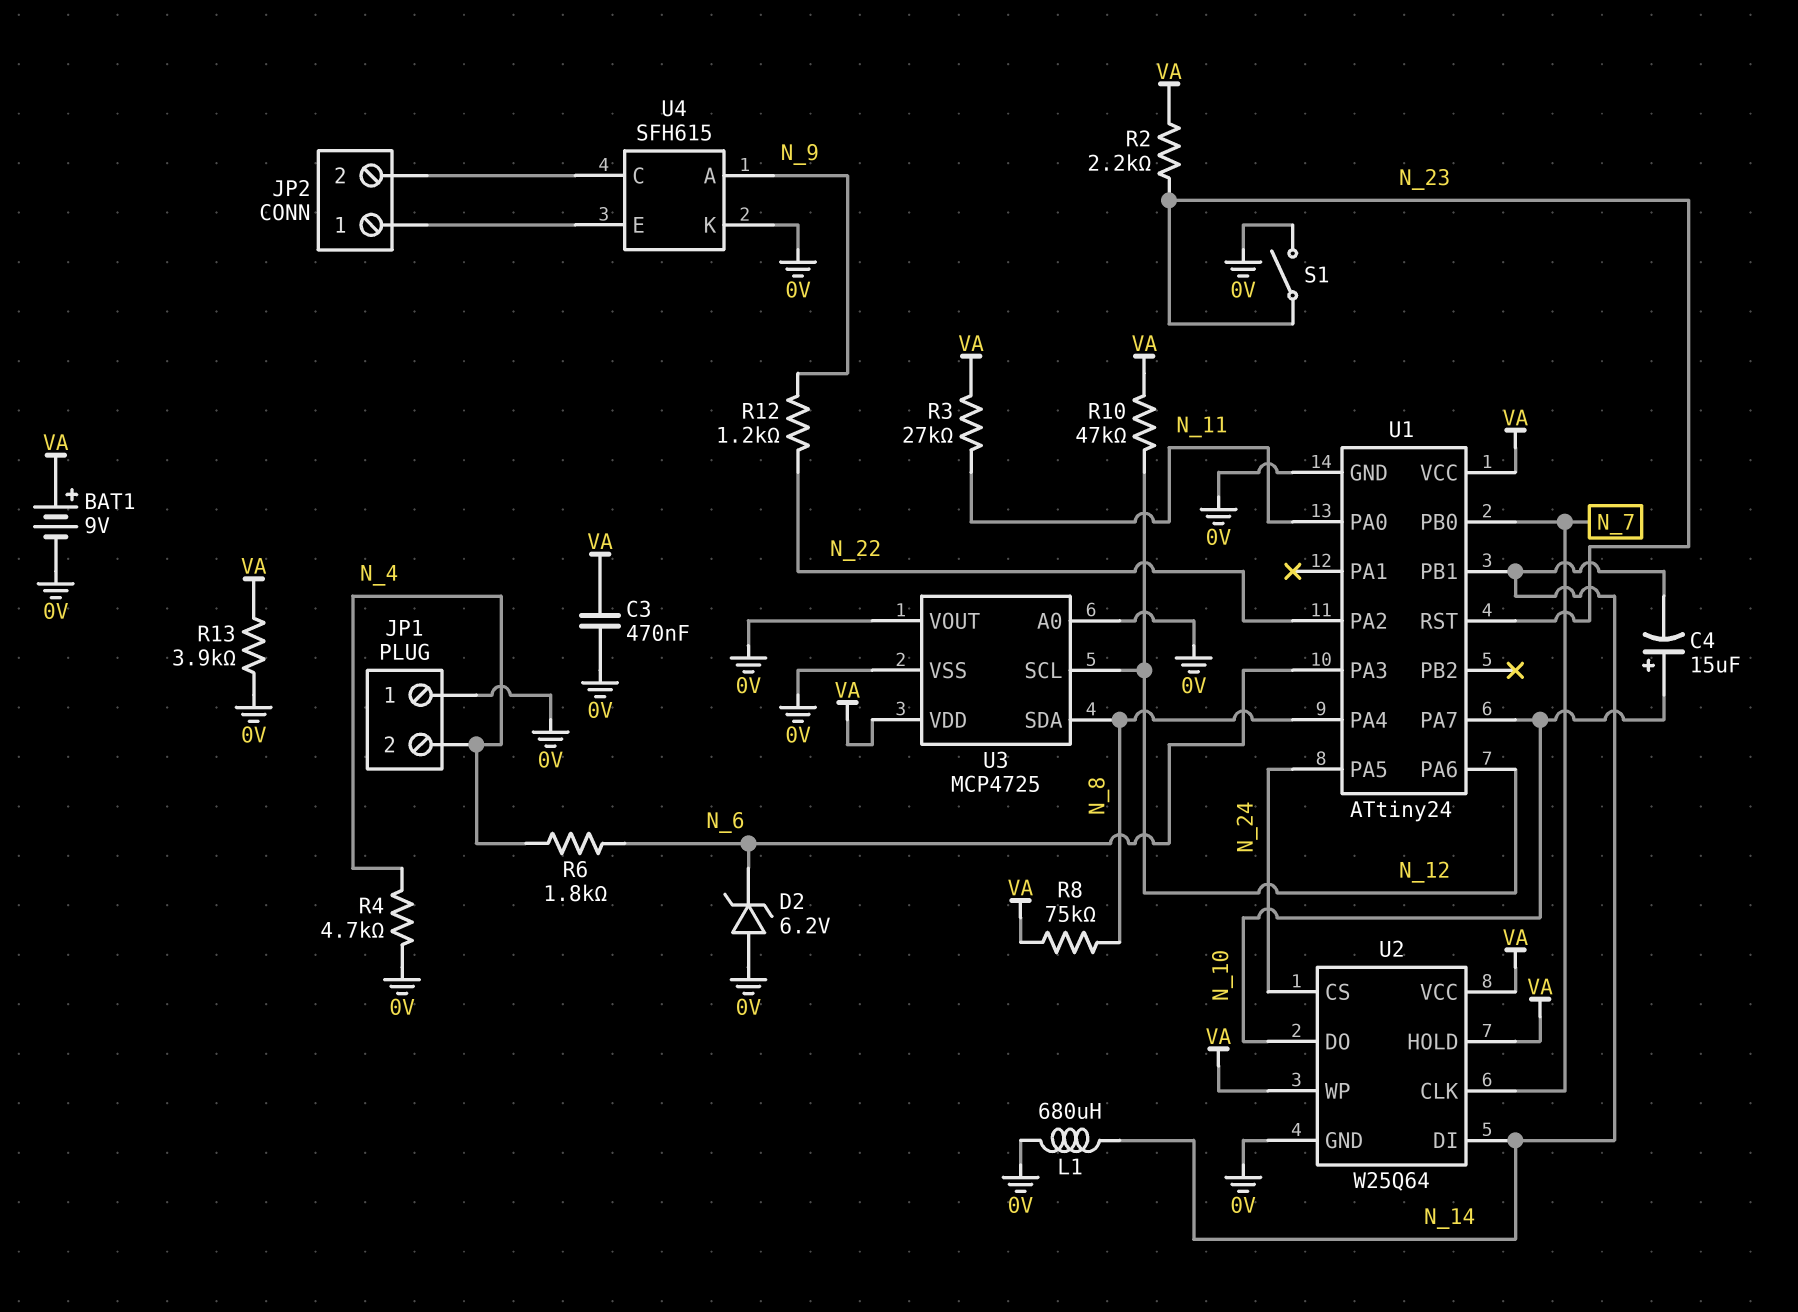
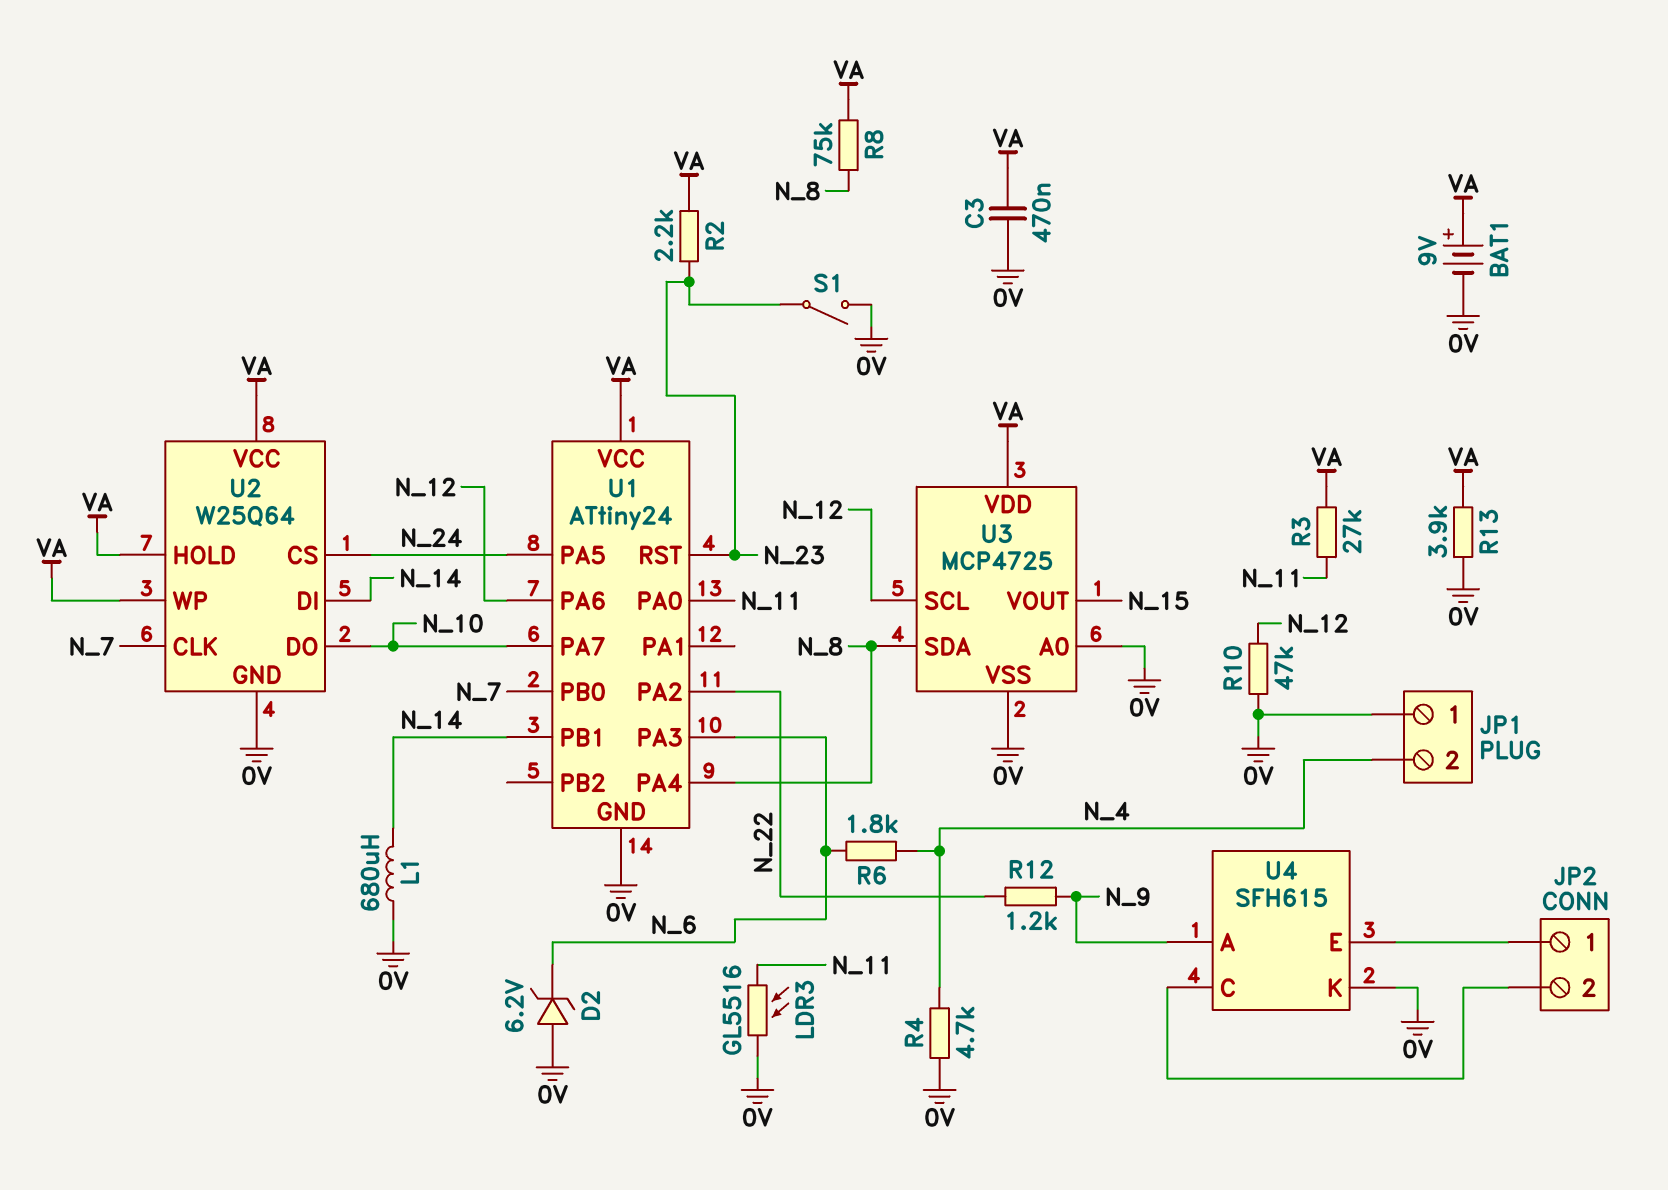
C4: 15uF (plus N_10, minus N_14) -> none
LDR3: none -> GL5516 (0V, N_11)
R10: 47k (N_12, VA) -> 47k (0V, N_12)
U3 pin VOUT: 0V -> N_15

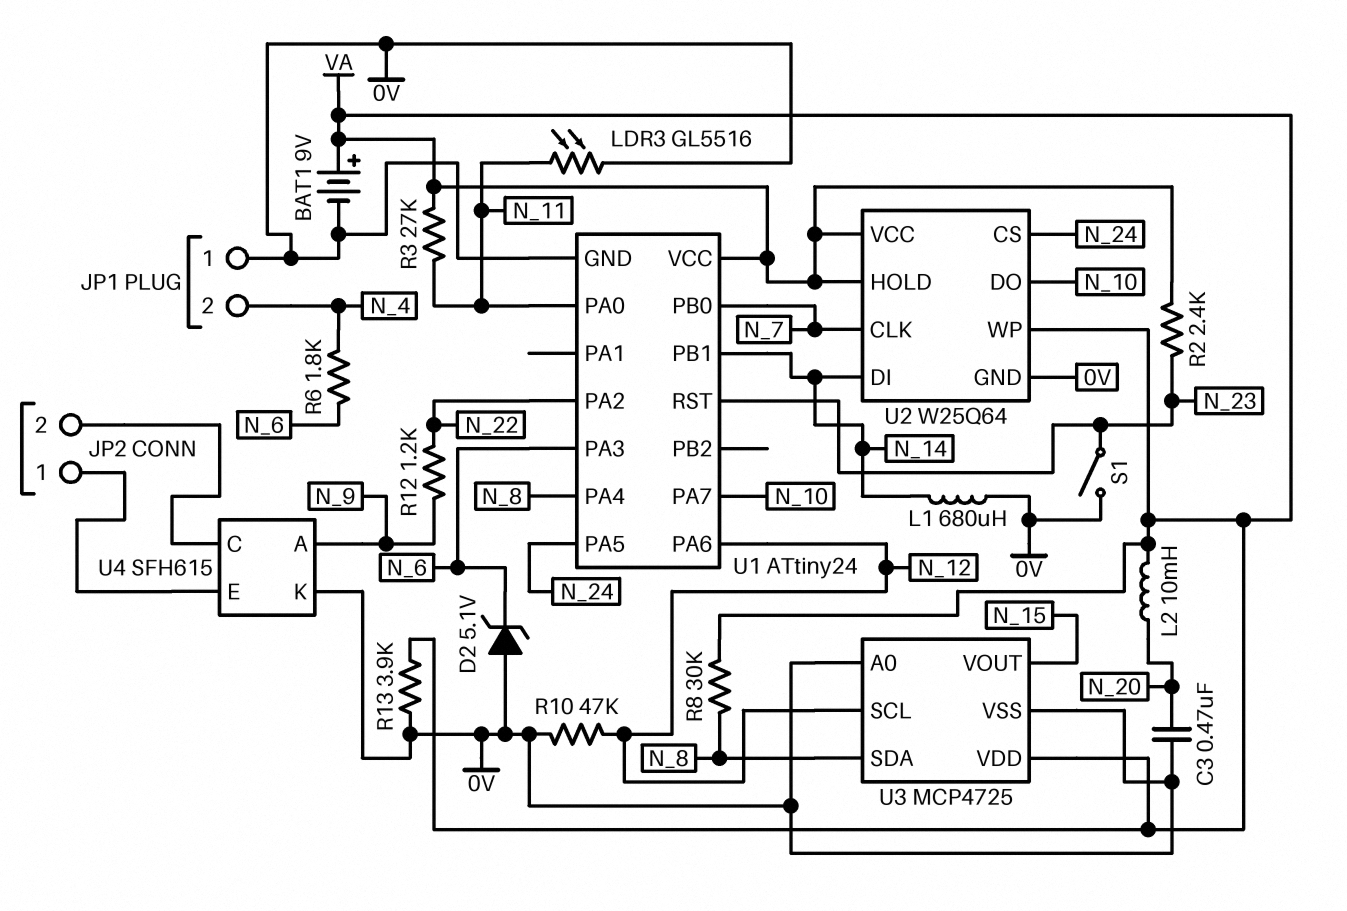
C3: 470nF (0V, VA) -> 470nF (0V, N_20)
D2: zener 6.2V (A 0V, K N_6) -> zener 5.1V (A 0V, K N_6)
L2: none -> 10mH (N_20, VA)
R2: 2.2k (N_23, VA) -> 2.4k (N_23, VA)
R4: 4.7k (0V, N_4) -> none
R8: 75k (N_8, VA) -> 30k (N_8, VA)

